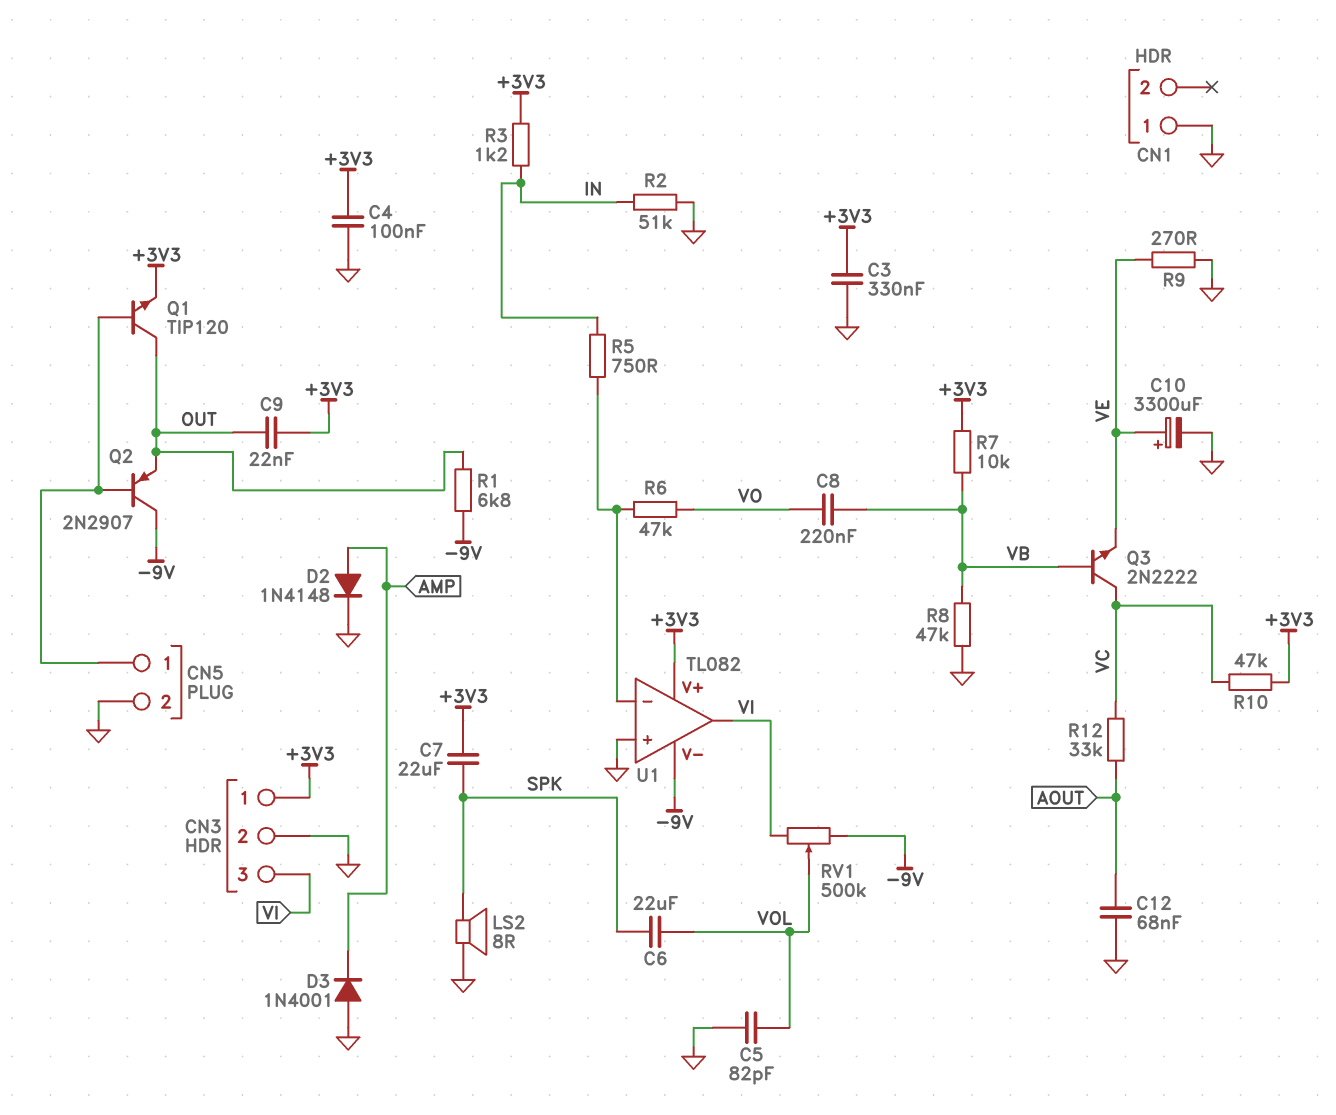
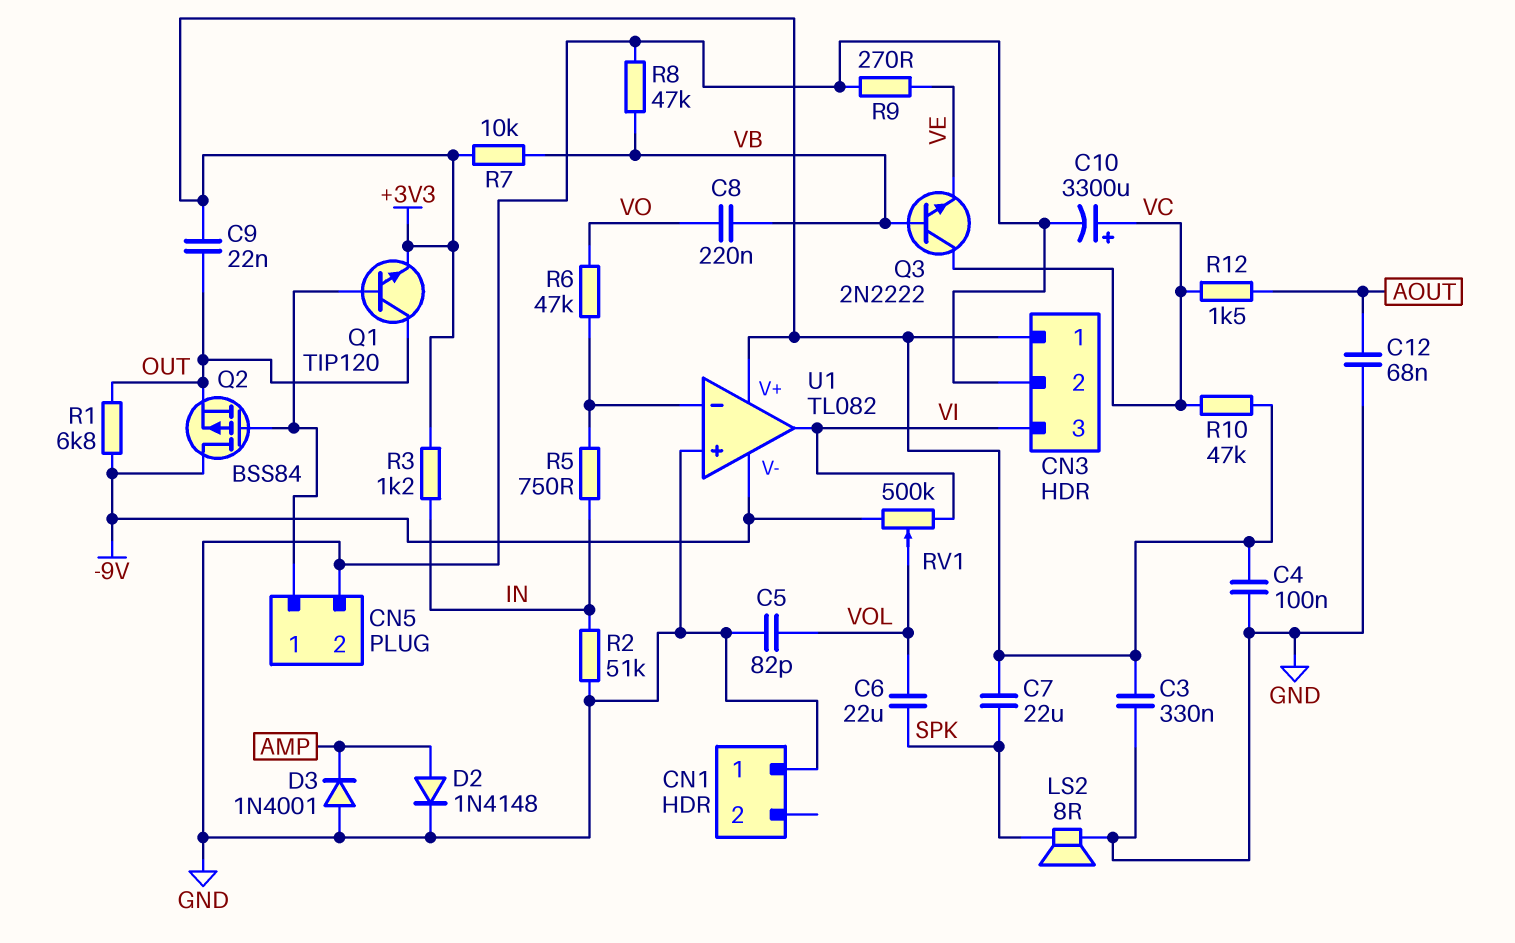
C10: 3300uF (plus VE, minus GND) -> 3300uF (plus VC, minus GND)
Q2: PNP 2N2907 (B CN5/1, C -9V, E OUT) -> PMOS BSS84 (G CN5/1, D -9V, S OUT)
R12: 33k (AOUT, VC) -> 1.5k (AOUT, VC)

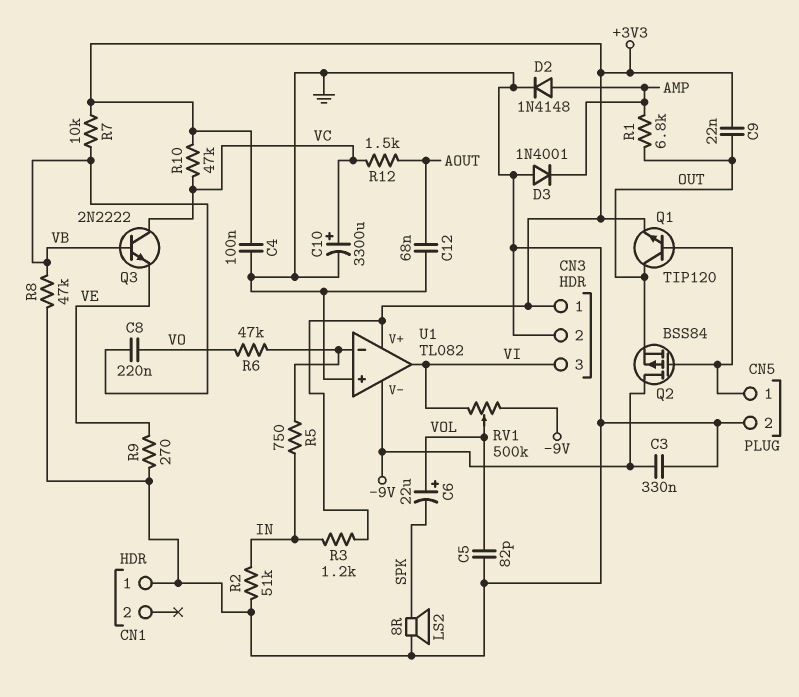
C3: 330nF (+3V3, GND) -> 330nF (-9V, GND)
C6: 22uF (SPK, VOL) -> 22uF (plus VOL, minus SPK)
C7: 22uF (+3V3, SPK) -> none
R1: 6.8k (-9V, OUT) -> 6.8k (AMP, OUT)

